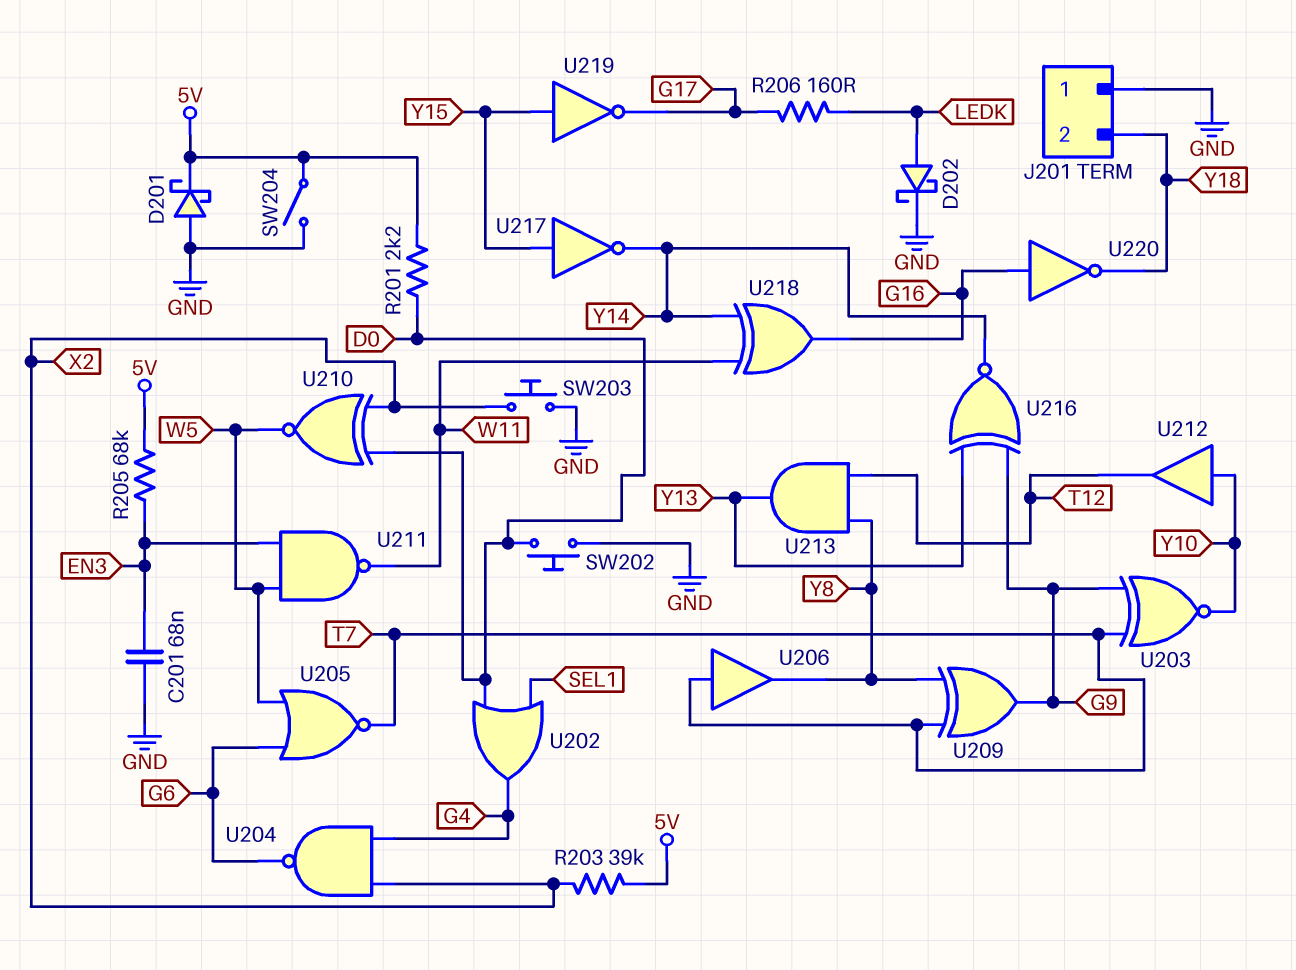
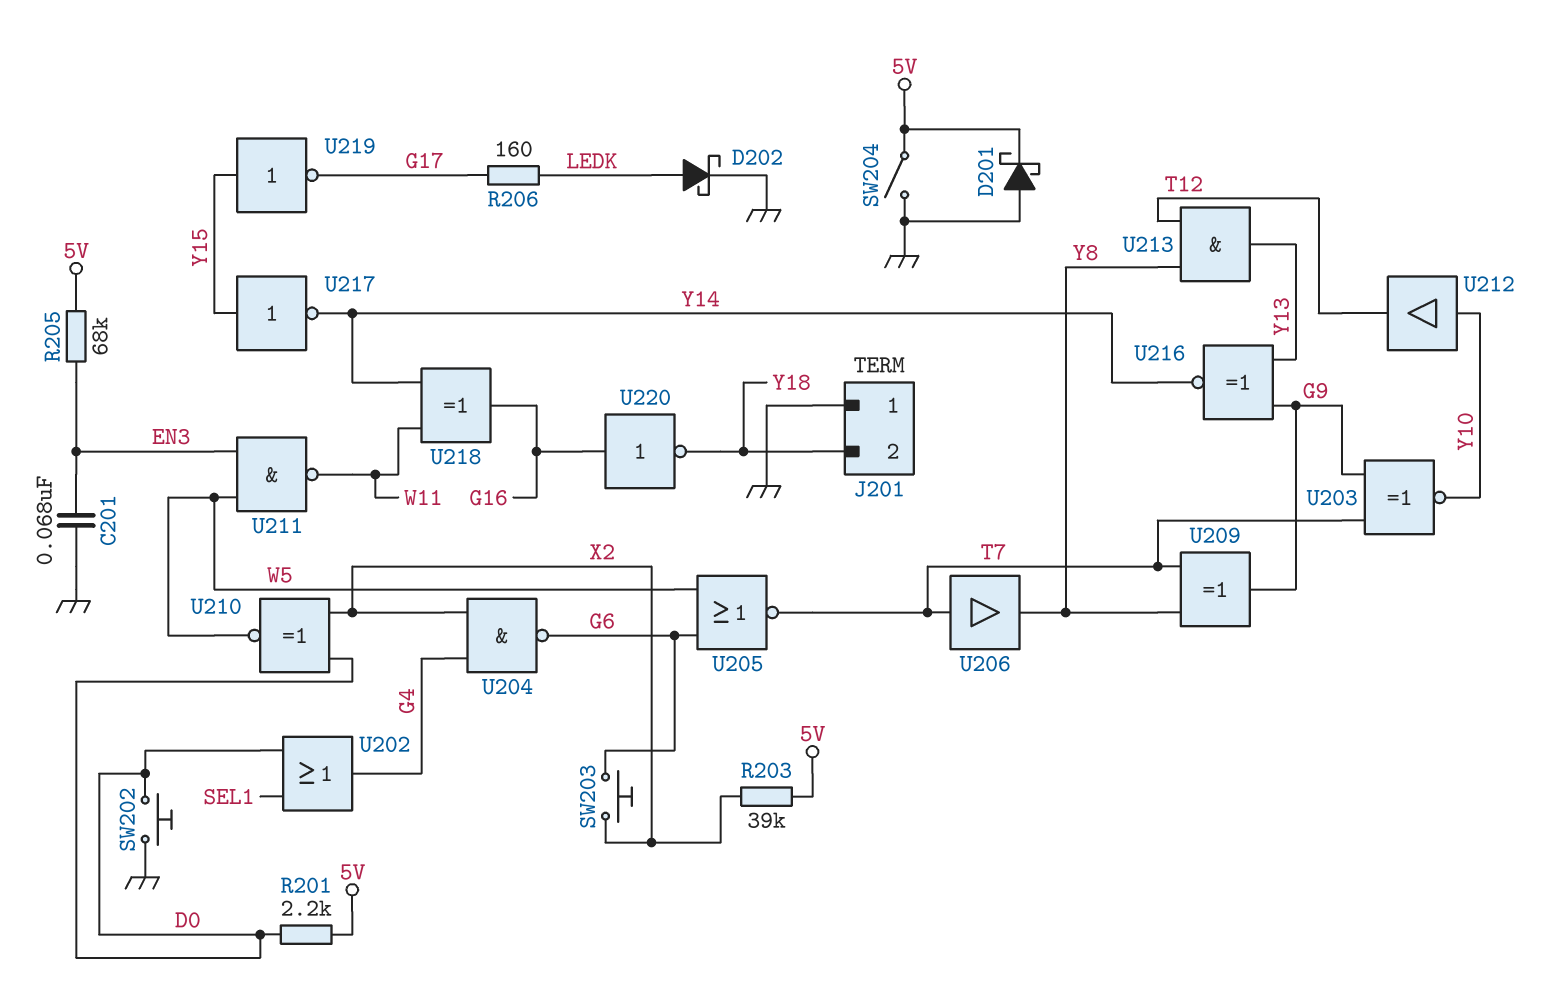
SW203: button (GND, X2) -> button (G6, X2)

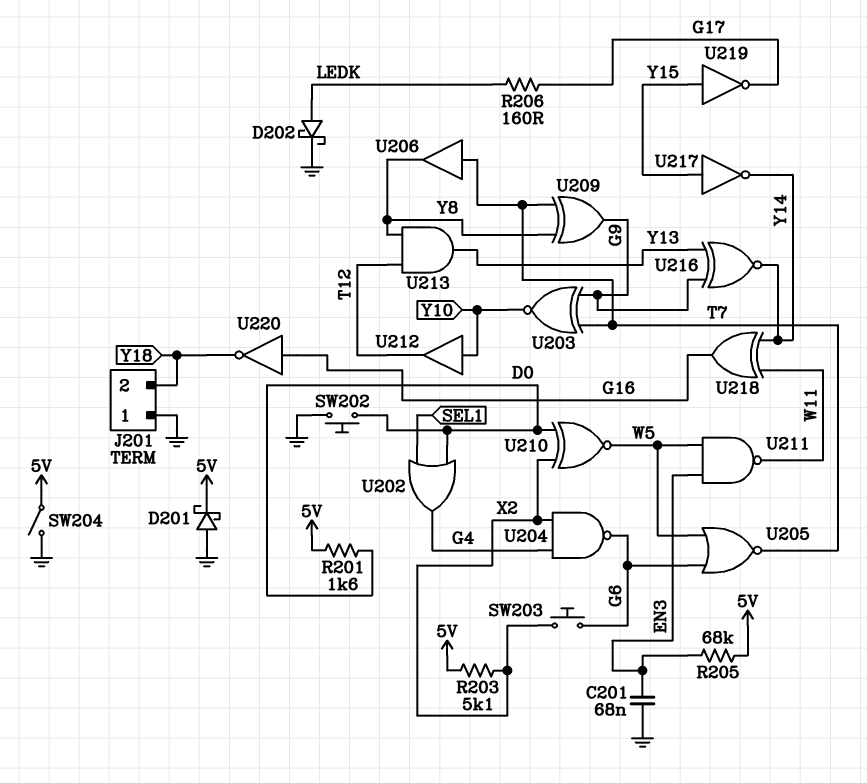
R201: 2.2k (5V, D0) -> 1.6k (5V, D0)
R203: 39k (5V, X2) -> 5.1k (5V, X2)

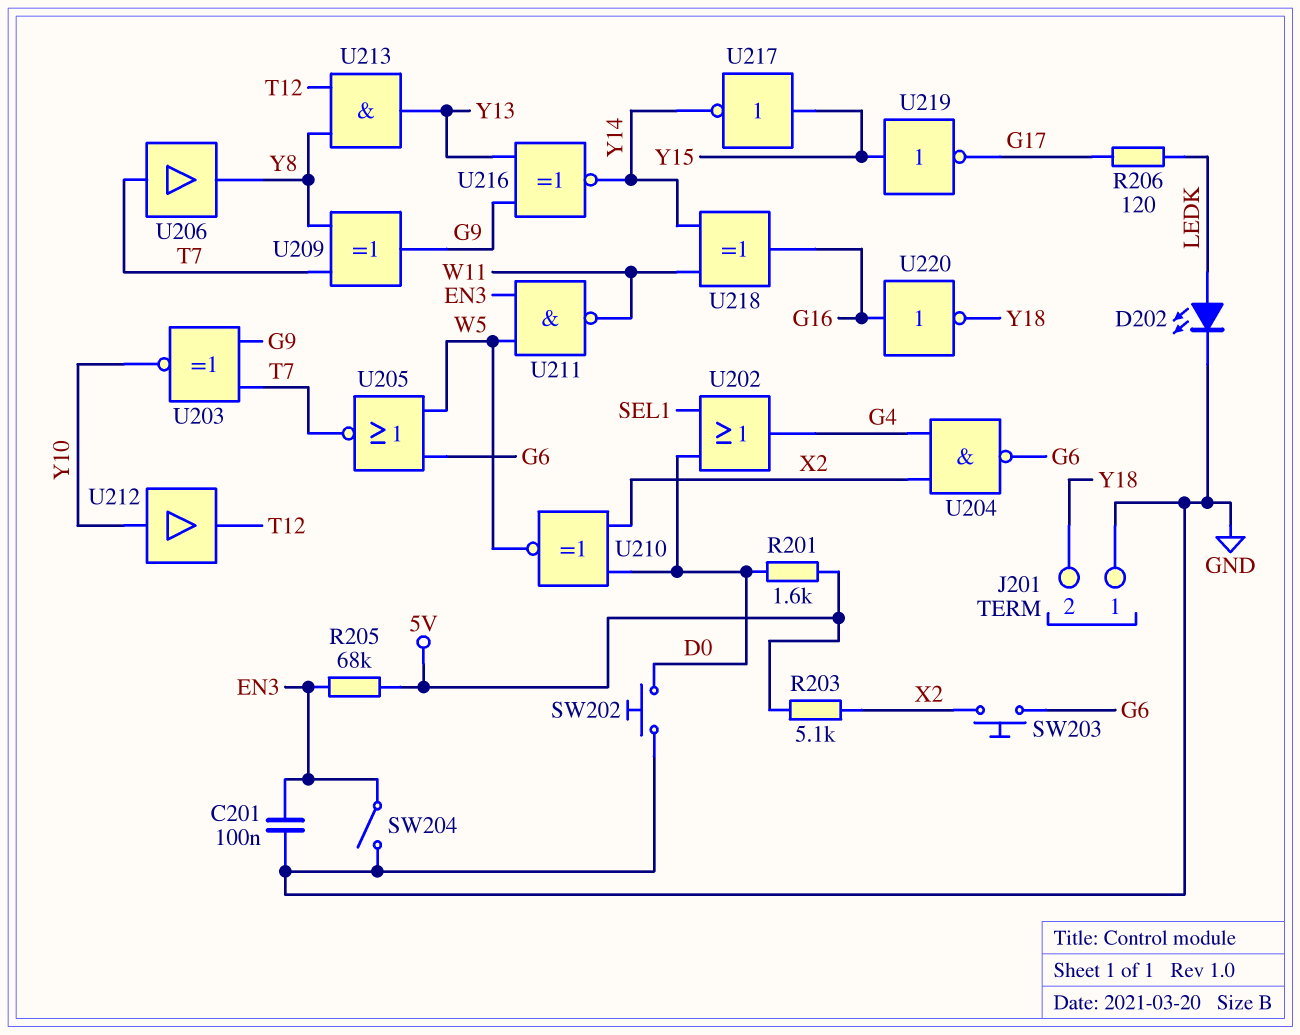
C201: 68nF (EN3, GND) -> 100nF (EN3, GND)
D201: schottky (A GND, K 5V) -> none
D202: schottky (A LEDK, K GND) -> LED (A LEDK, K GND)
R206: 160 (G17, LEDK) -> 120 (G17, LEDK)
SW204: switch (5V, GND) -> switch (EN3, GND)

